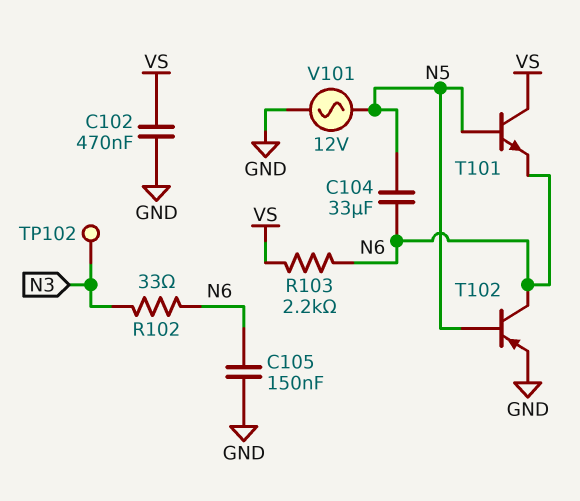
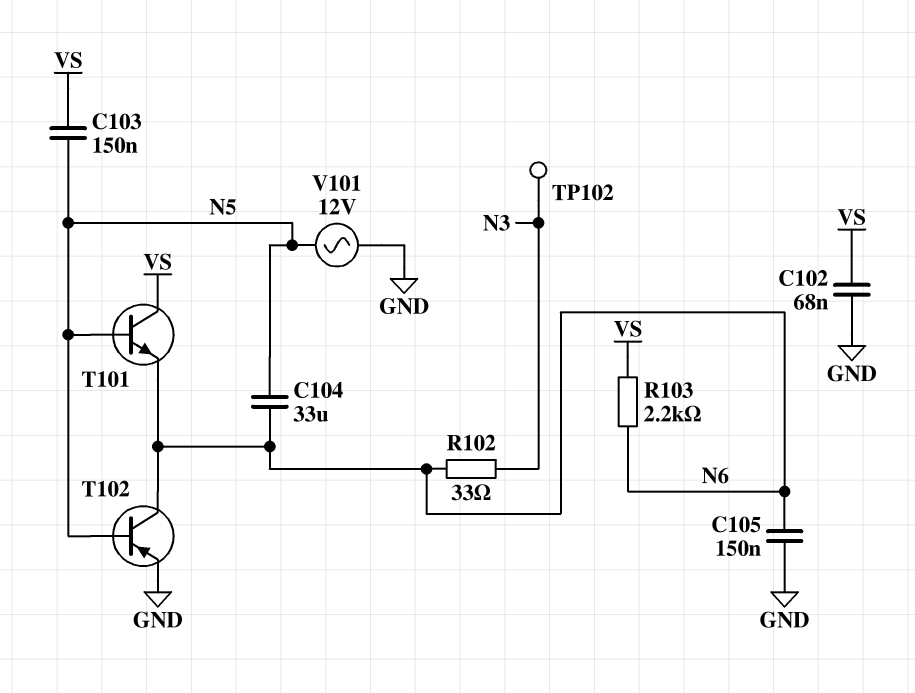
C102: 470nF (GND, VS) -> 68nF (GND, VS)
C103: none -> 150nF (N5, VS)

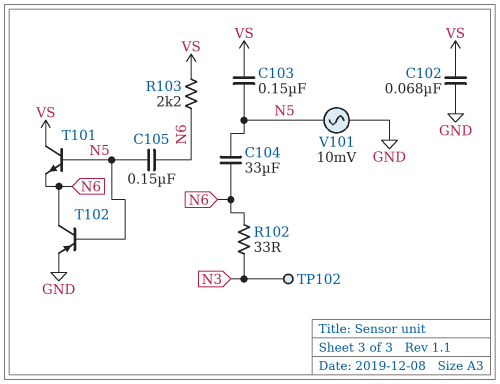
C105: 150nF (GND, N6) -> 150nF (N5, N6)
V101: AC 12V (GND, N5) -> AC 10mV (GND, N5)

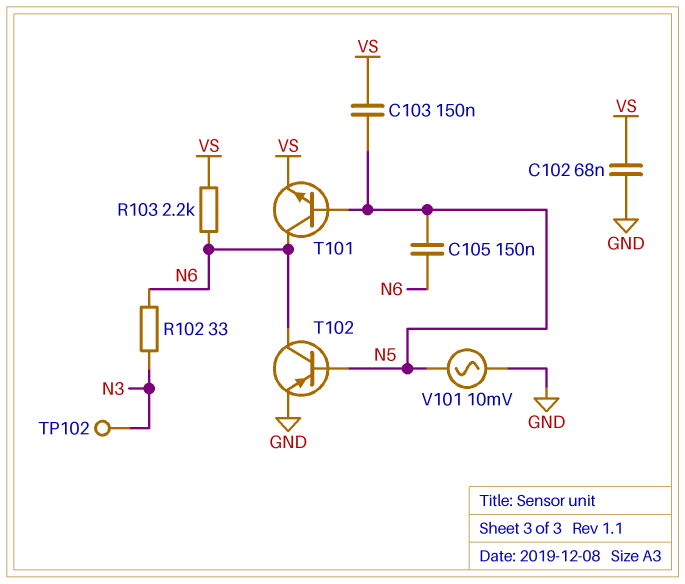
C104: 33uF (N5, N6) -> none
T101: NPN (B N5, C VS, E N6) -> NPN (B N5, C N6, E VS)

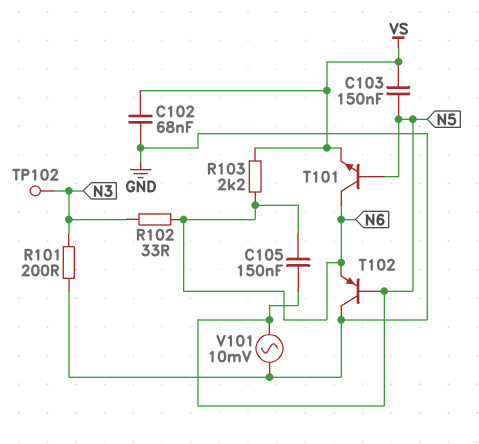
R101: none -> 200 (GND, N3)
T102: PNP (B N5, C N6, E GND) -> PNP (B N5, C GND, E N6)

